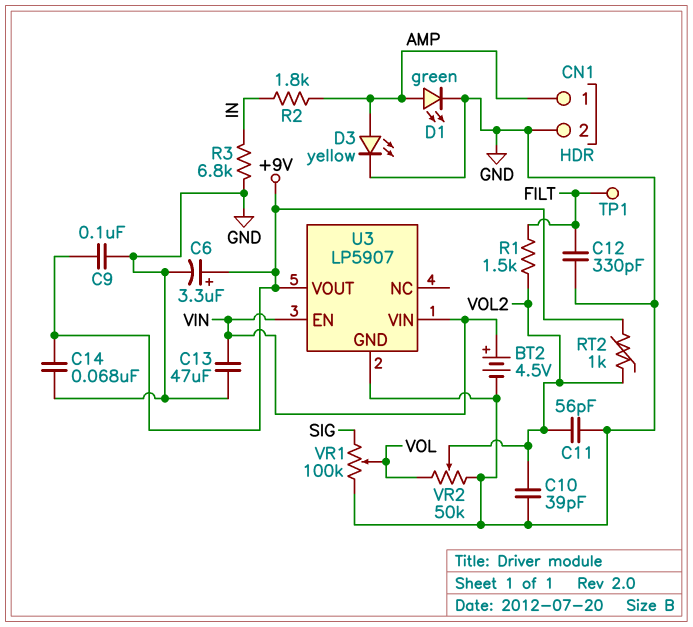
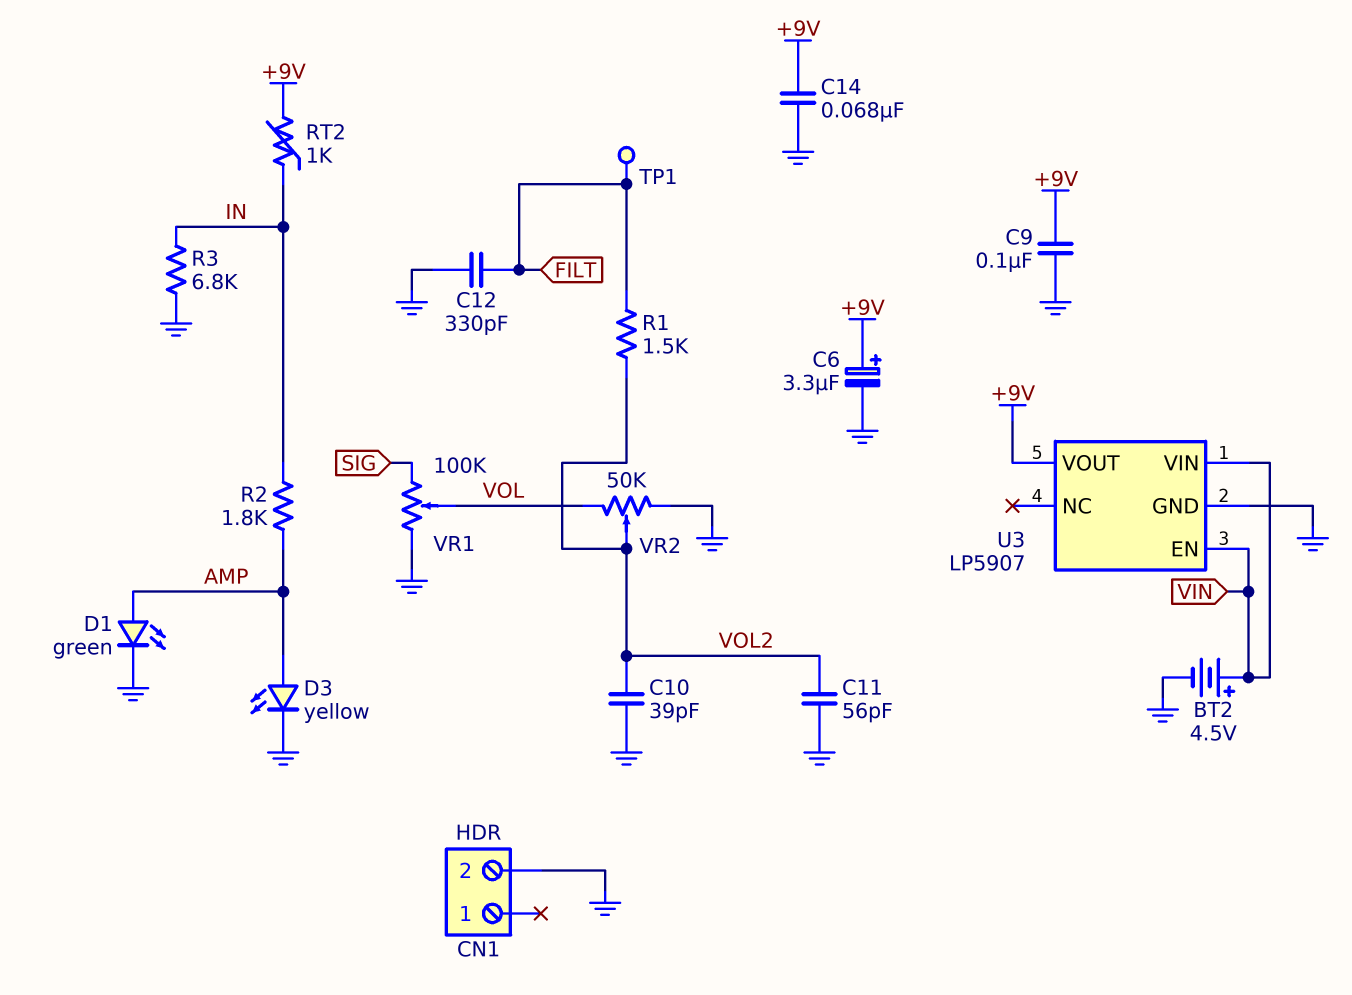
C13: 47uF (GND, VIN) -> none
CN1 pin 1: AMP -> none
RT2: 1k (+9V, VOL2) -> 1k (+9V, IN)

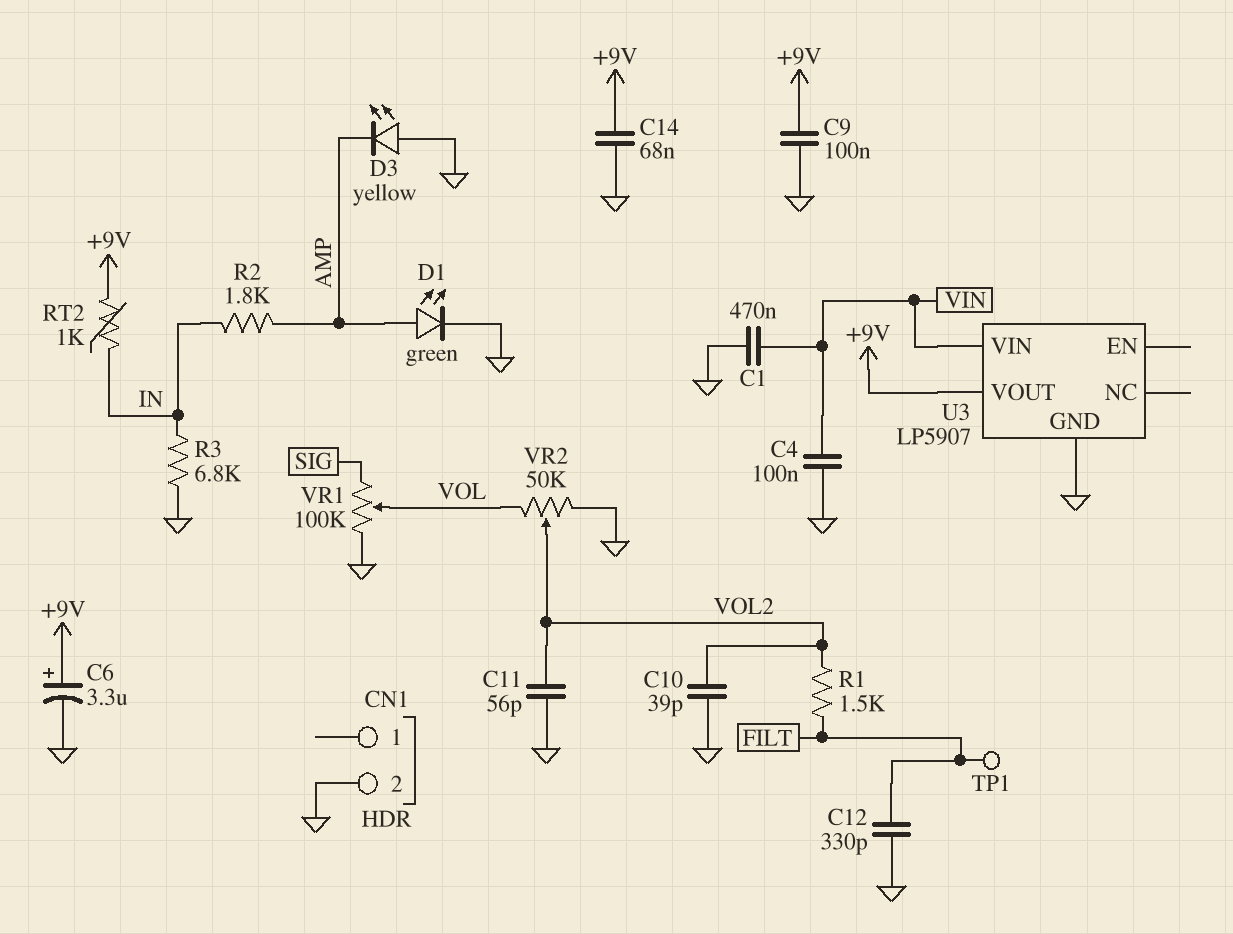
BT2: 4.5V (plus VIN, minus GND) -> none
C1: none -> 470nF (GND, VIN)
C4: none -> 100nF (GND, VIN)
D3: LED yellow (A AMP, K GND) -> LED yellow (A GND, K AMP)
U3 pin EN: VIN -> none

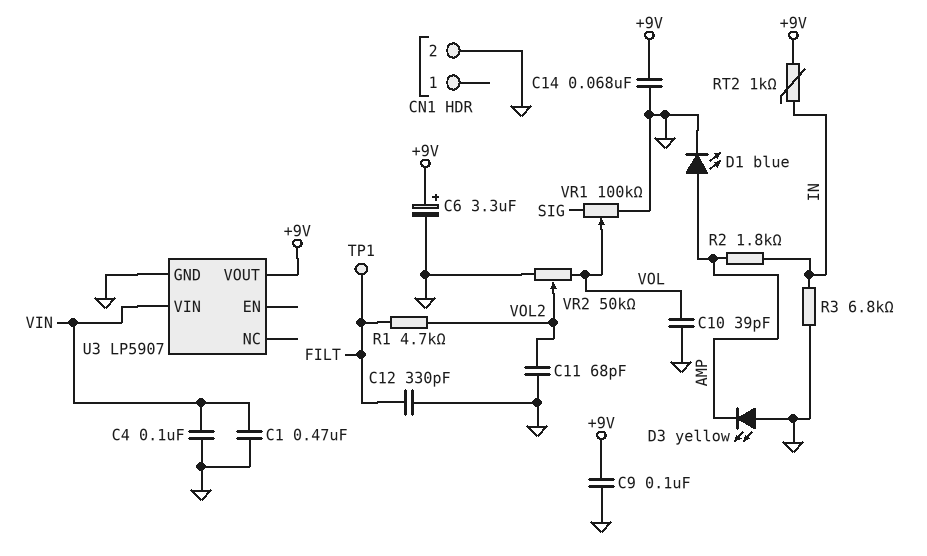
C10: 39pF (GND, VOL2) -> 39pF (GND, VOL)
C11: 56pF (GND, VOL2) -> 68pF (GND, VOL2)
D1: LED green (A AMP, K GND) -> LED blue (A AMP, K GND)
R1: 1.5k (FILT, VOL2) -> 4.7k (FILT, VOL2)

